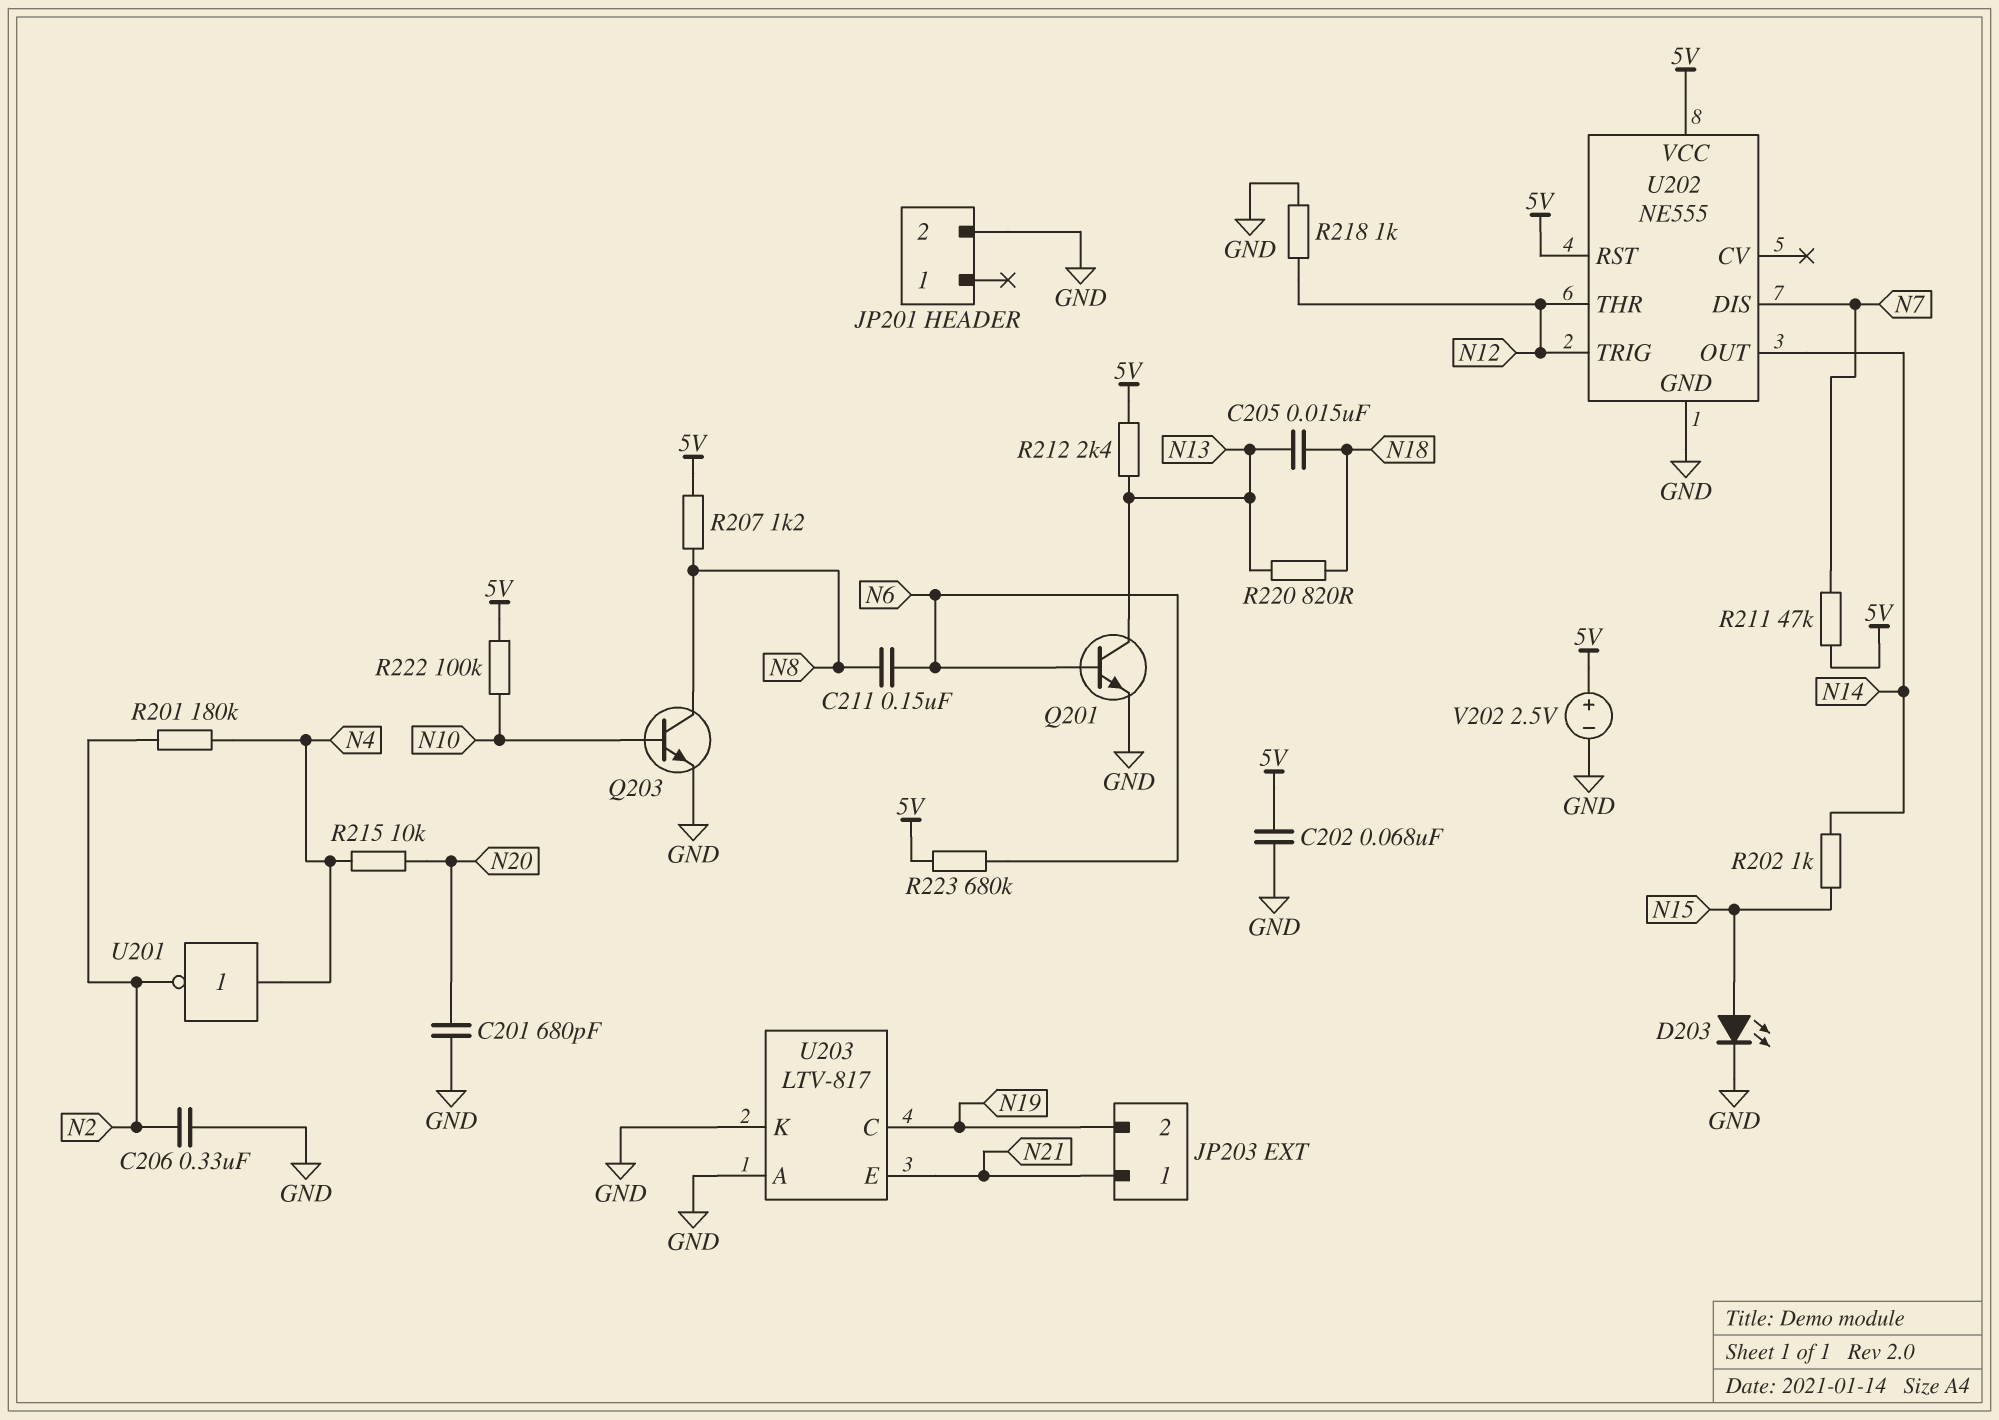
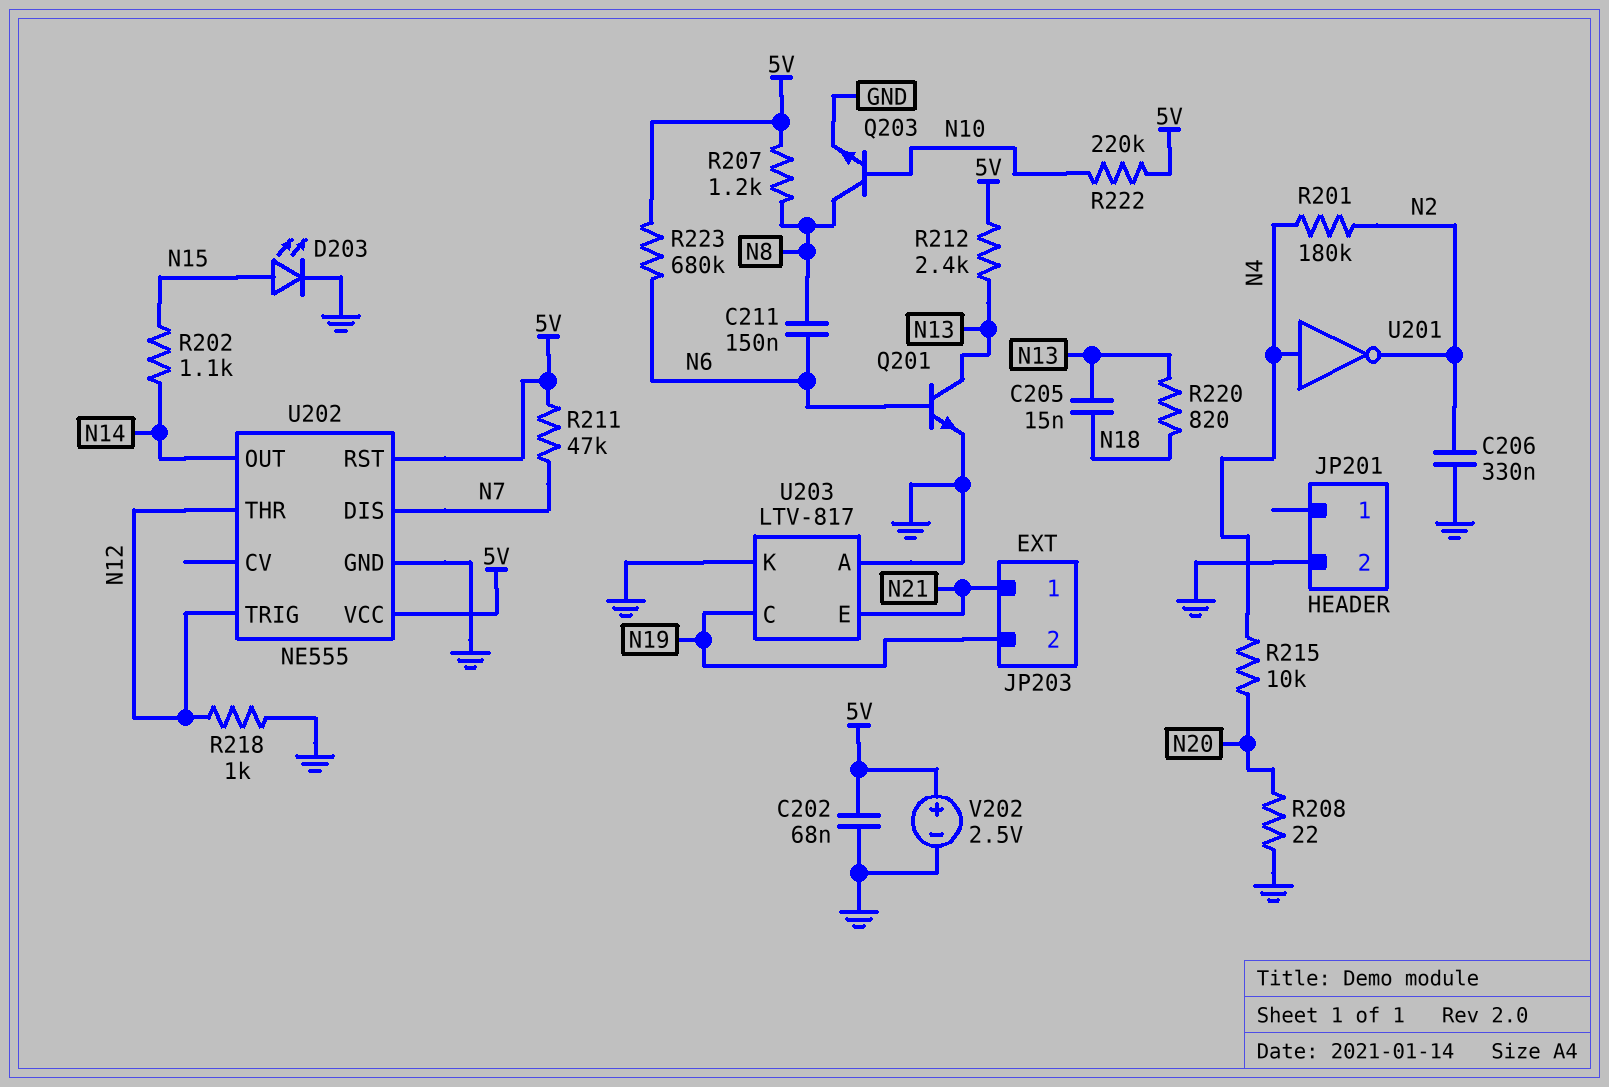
C201: 680pF (GND, N20) -> none
R202: 1k (N14, N15) -> 1.1k (N14, N15)
R208: none -> 22 (GND, N20)
R222: 100k (5V, N10) -> 220k (5V, N10)

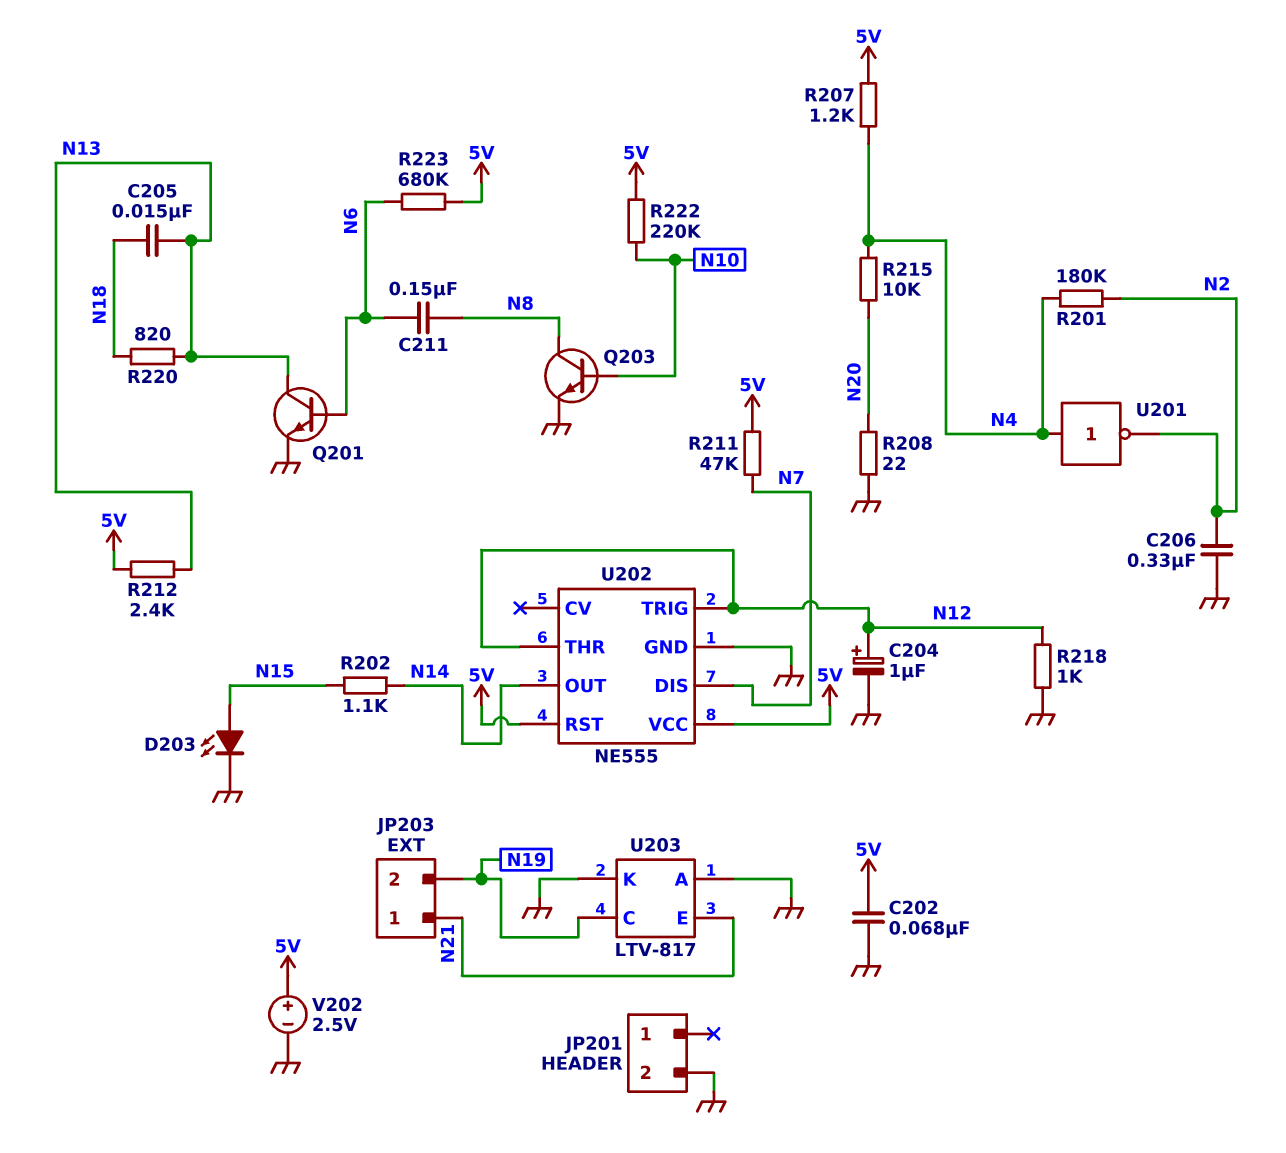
C204: none -> 1uF (plus N12, minus GND)
R207: 1.2k (5V, N8) -> 1.2k (5V, N4)

